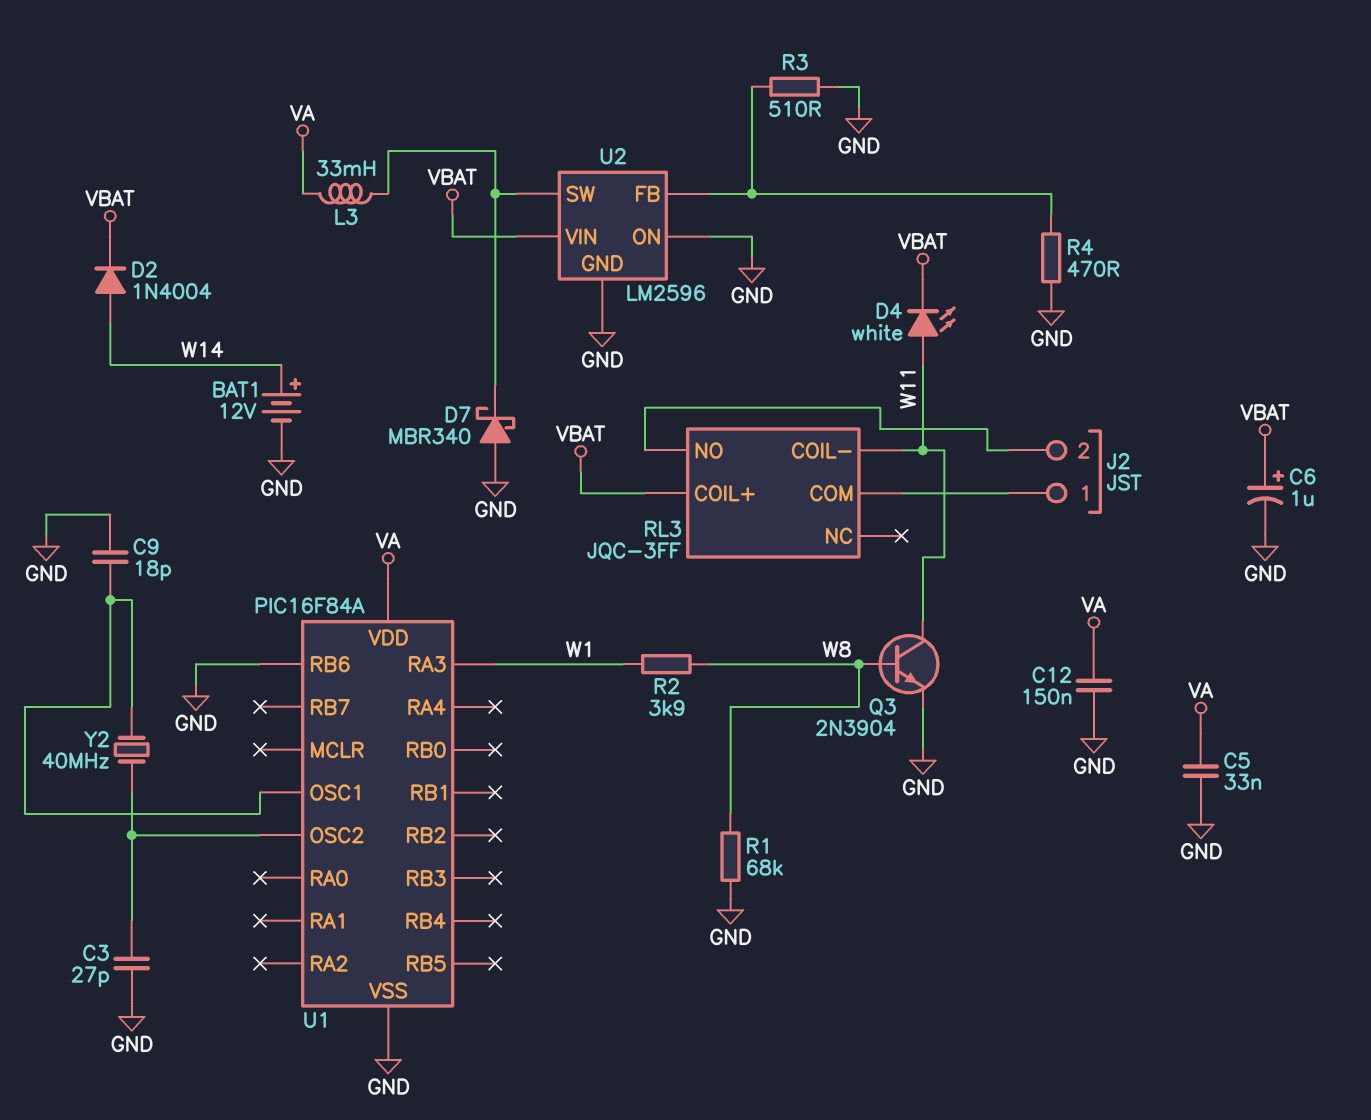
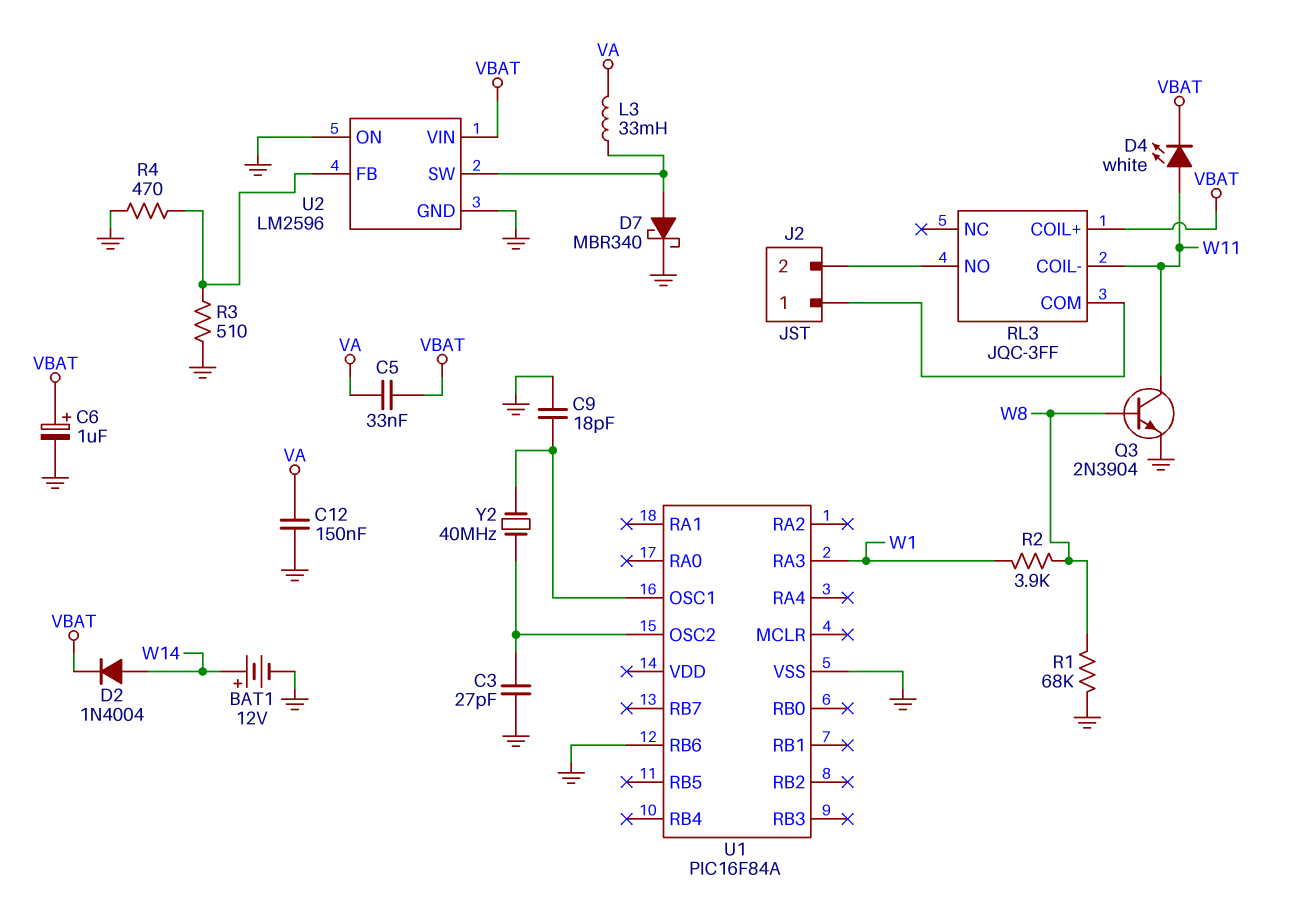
C5: 33nF (GND, VA) -> 33nF (VA, VBAT)
D7: schottky MBR340 (A GND, K U2/SW) -> schottky MBR340 (A U2/SW, K GND)
U1 pin VDD: VA -> none

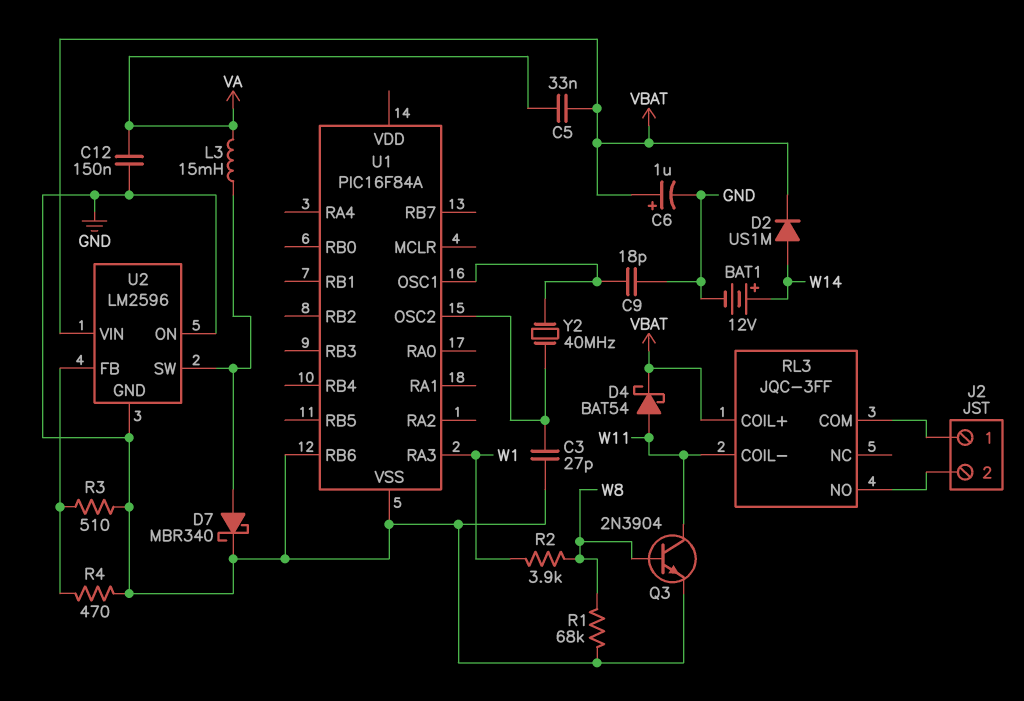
D2: diode 1N4004 (A W14, K VBAT) -> diode US1M (A W14, K VBAT)
D4: LED white (A W11, K VBAT) -> schottky BAT54 (A W11, K VBAT)
L3: 33mH (U2/SW, VA) -> 15mH (U2/SW, VA)

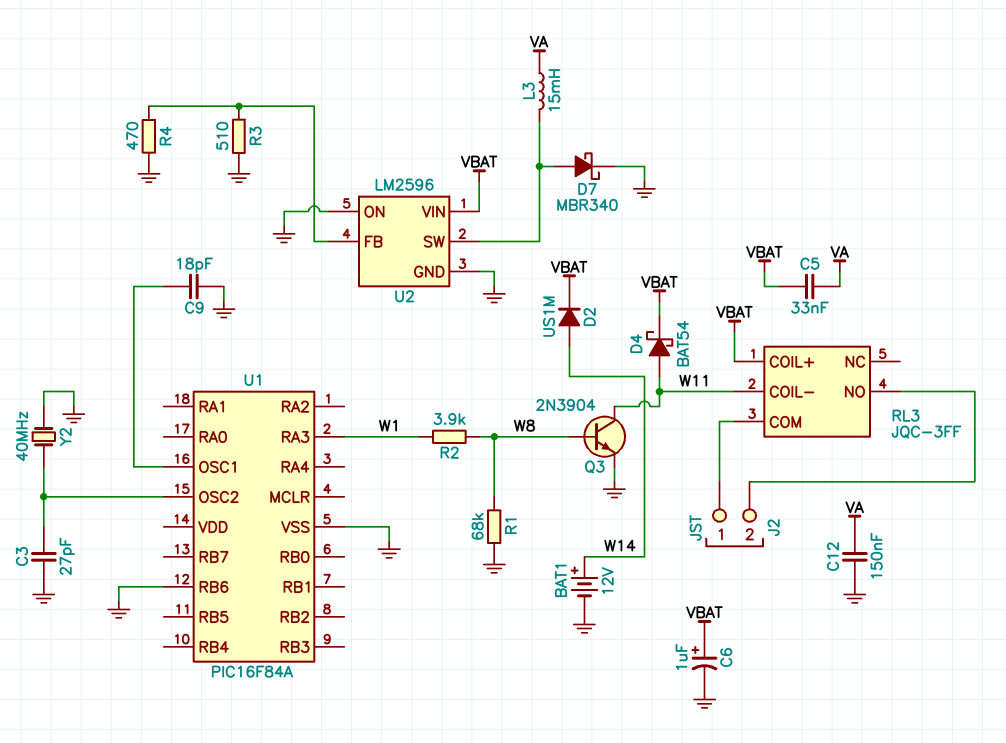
Y2: 40MHz (U1/OSC1, U1/OSC2) -> 40MHz (GND, U1/OSC2)

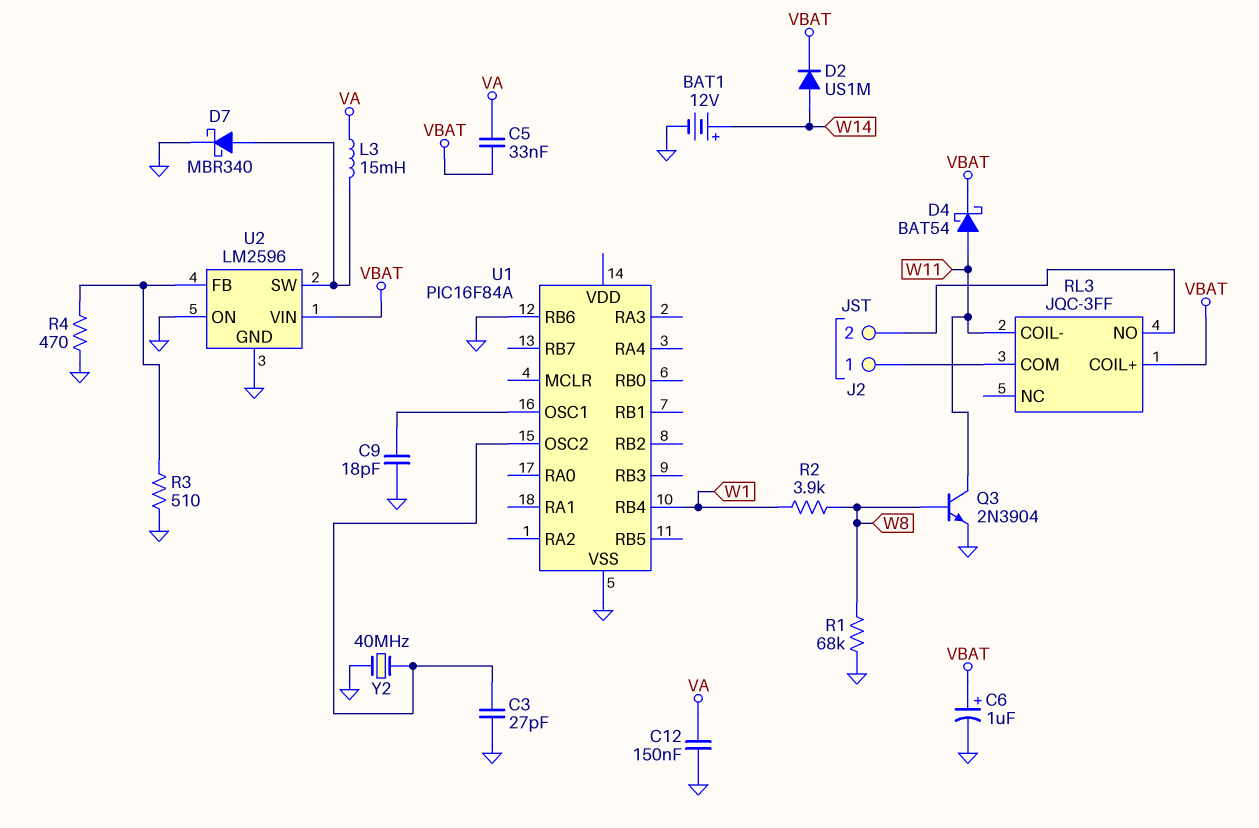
U1 pin RA3: W1 -> none
U1 pin RB4: none -> W1

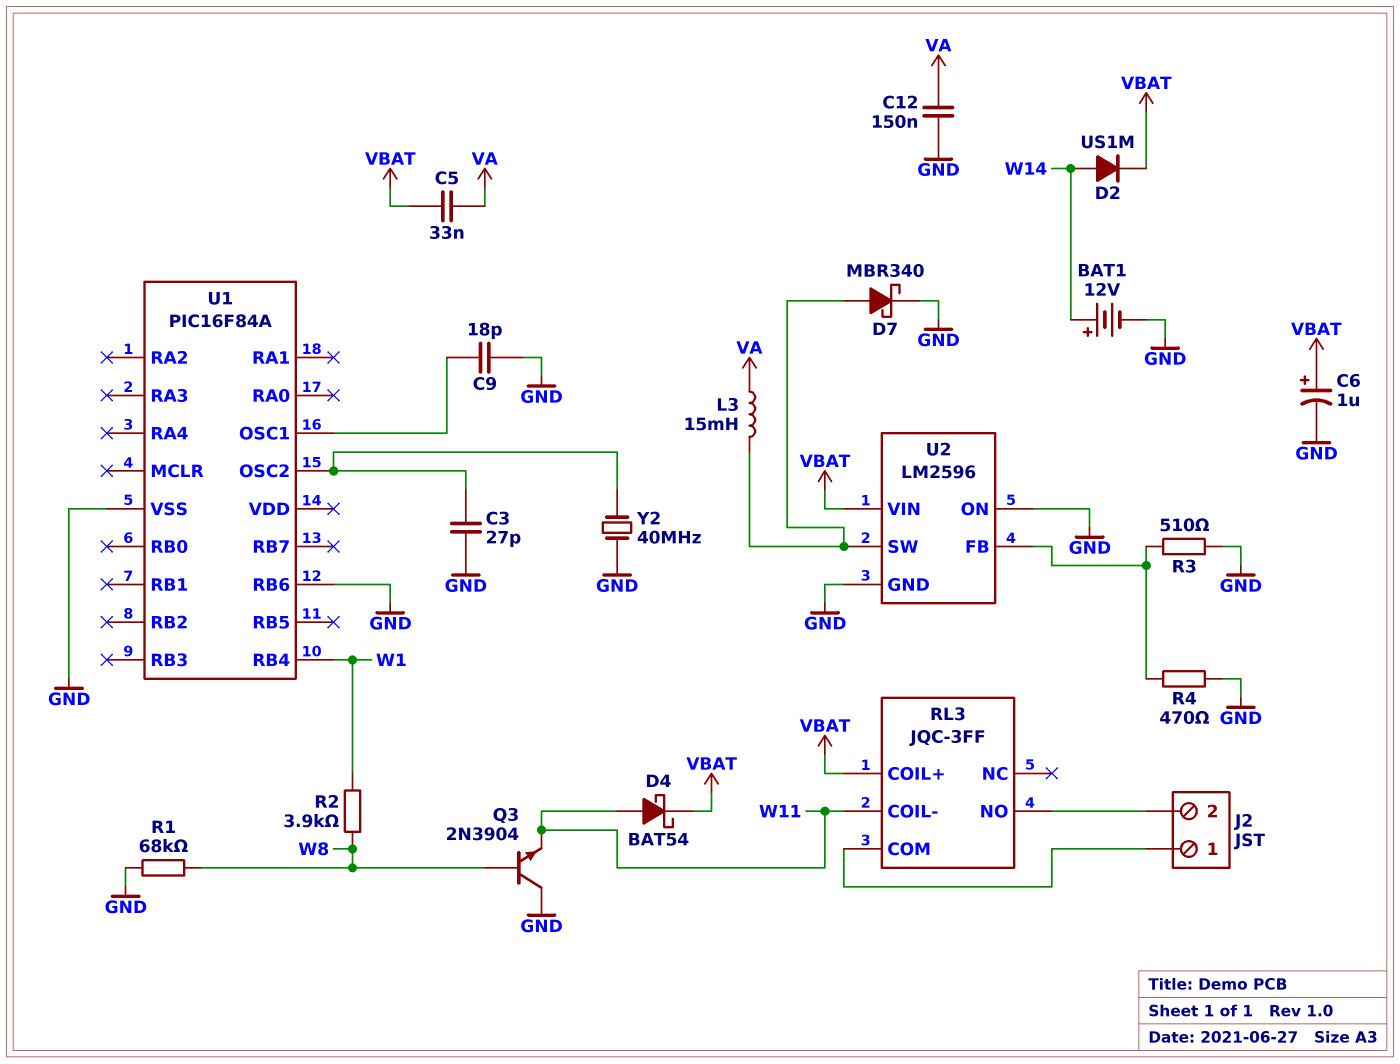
Q3: NPN 2N3904 (B W8, C W11, E GND) -> NPN 2N3904 (B W8, C GND, E W11)

